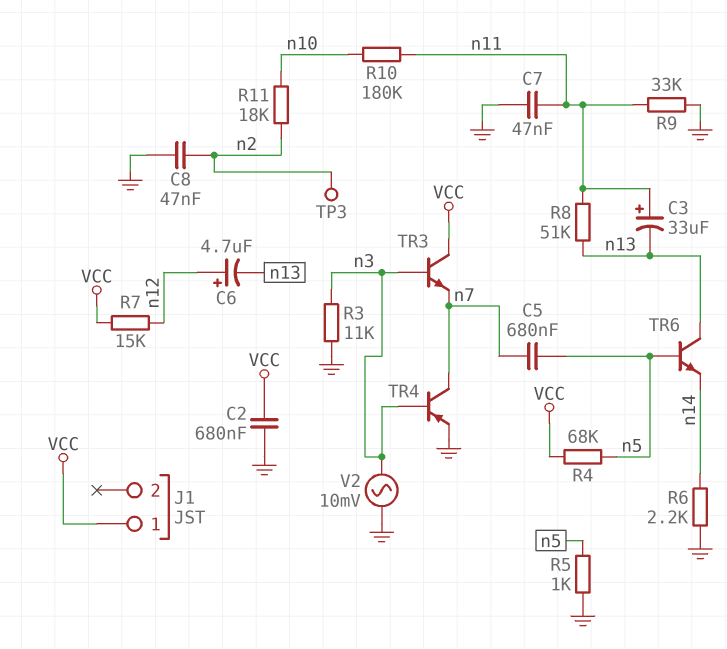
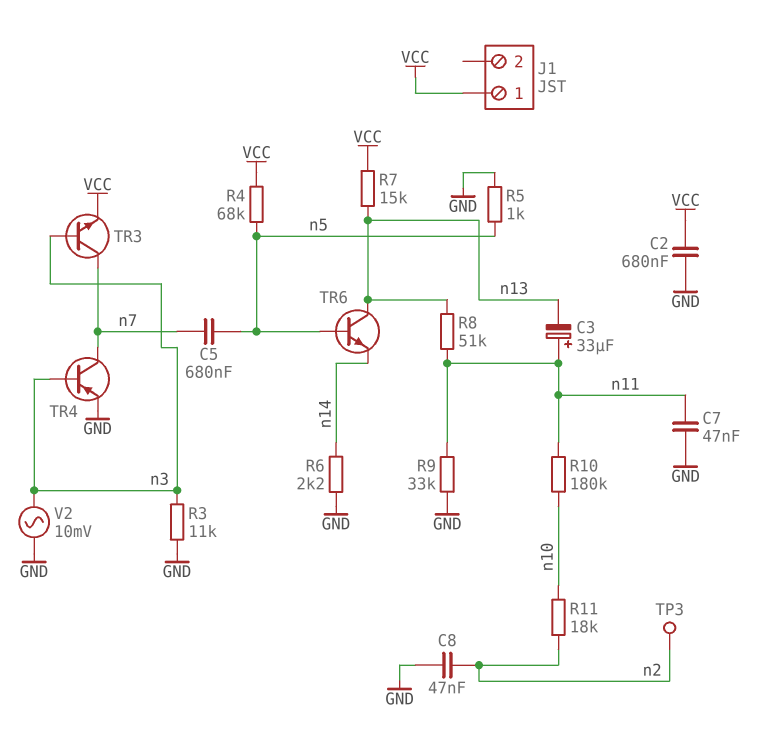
C6: 4.7uF (plus n12, minus n13) -> none
R7: 15k (VCC, n12) -> 15k (VCC, n13)
TR3: NPN (B n3, C VCC, E n7) -> NPN (B n3, C n7, E VCC)

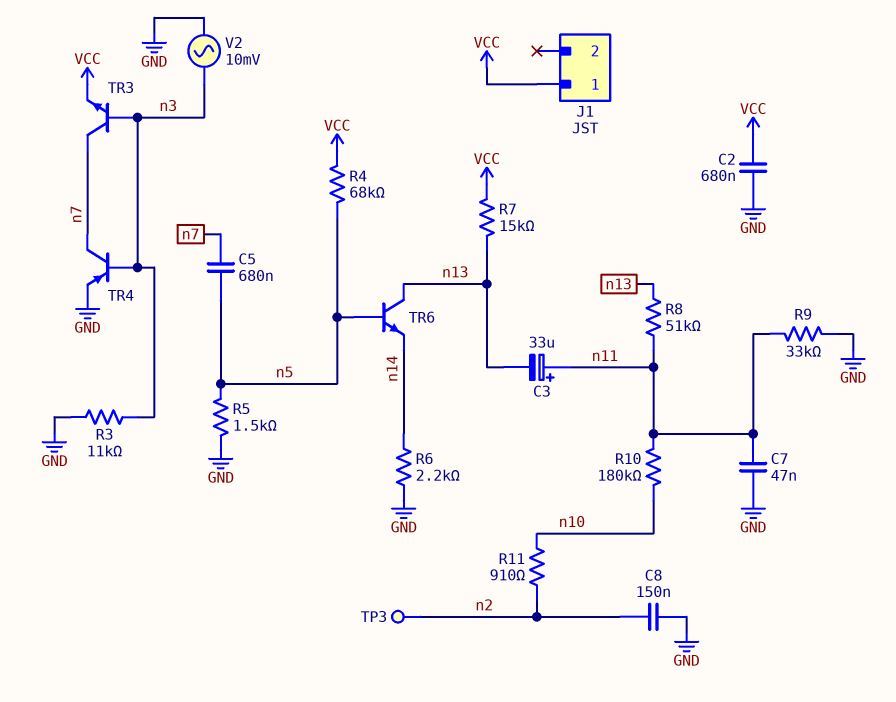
C8: 47nF (GND, n2) -> 150nF (GND, n2)
R5: 1k (GND, n5) -> 1.5k (GND, n5)
R11: 18k (n2, n10) -> 910 (n2, n10)

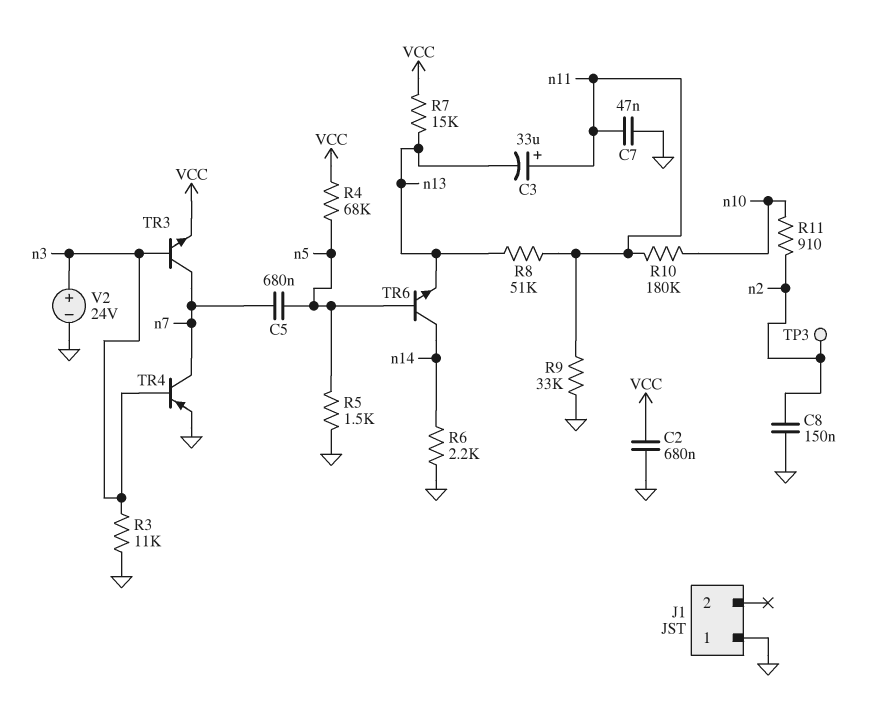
J1 pin 1: VCC -> GND
TR6: NPN (B n5, C n13, E n14) -> NPN (B n5, C n14, E n13)
V2: AC 10mV (GND, n3) -> 24V (plus n3, minus GND)

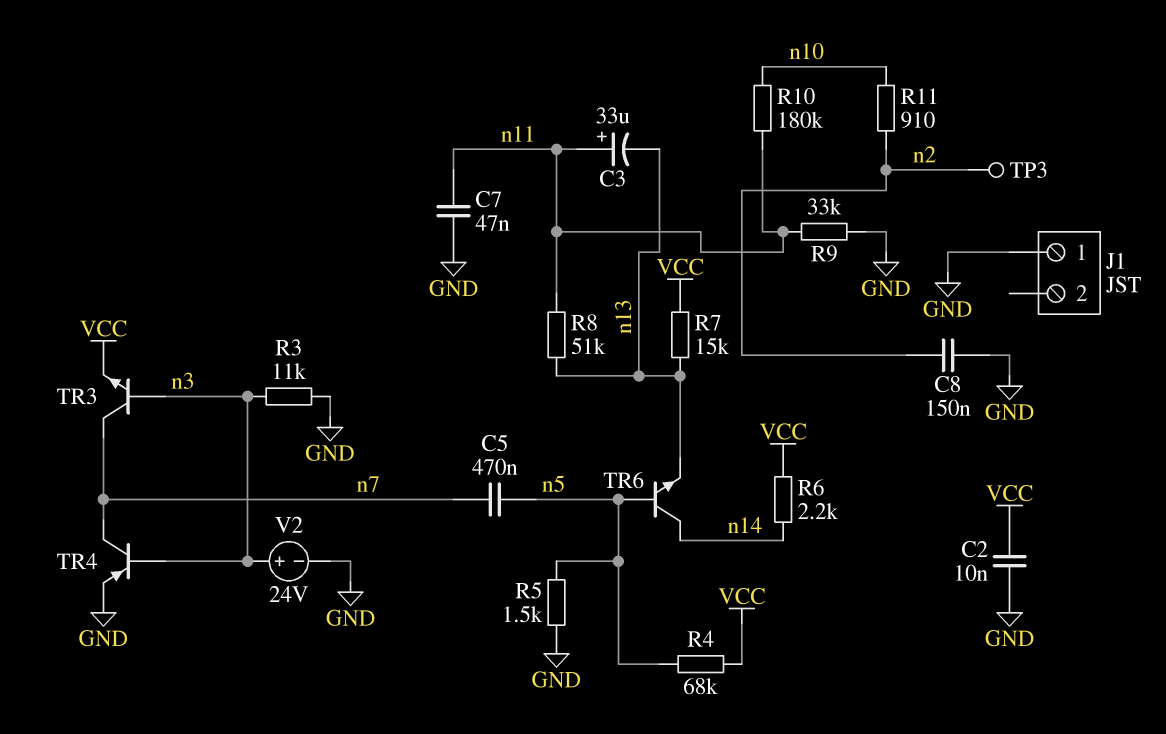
C2: 680nF (GND, VCC) -> 10nF (GND, VCC)
C5: 680nF (n5, n7) -> 470nF (n5, n7)
R6: 2.2k (GND, n14) -> 2.2k (VCC, n14)

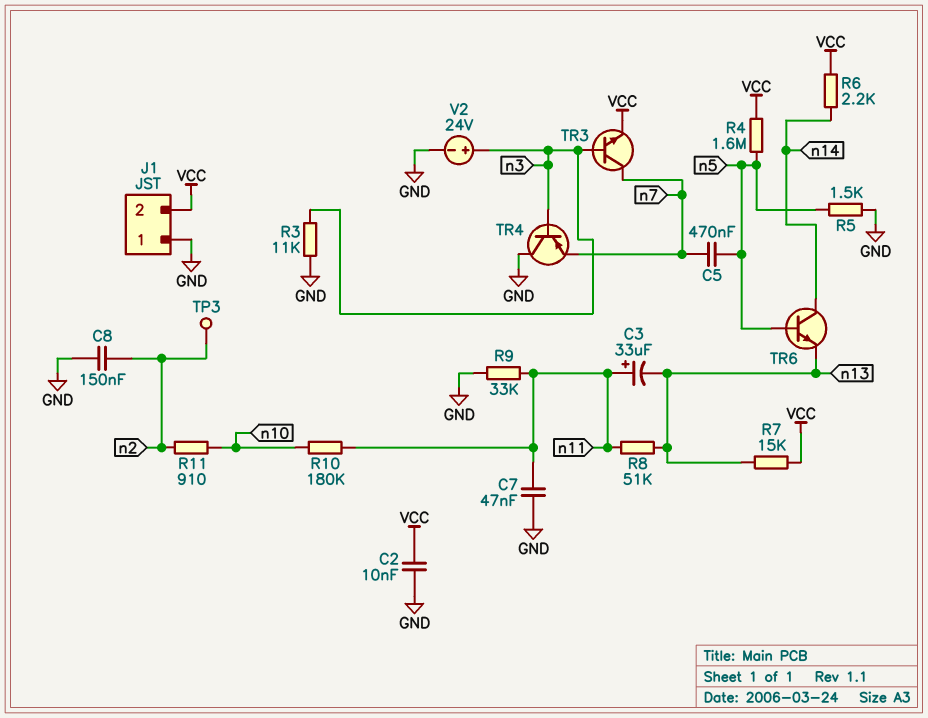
J1 pin 2: none -> VCC
R4: 68k (VCC, n5) -> 1.6M (VCC, n5)
TR4: PNP (B n3, C n7, E GND) -> PNP (B n3, C GND, E n7)

